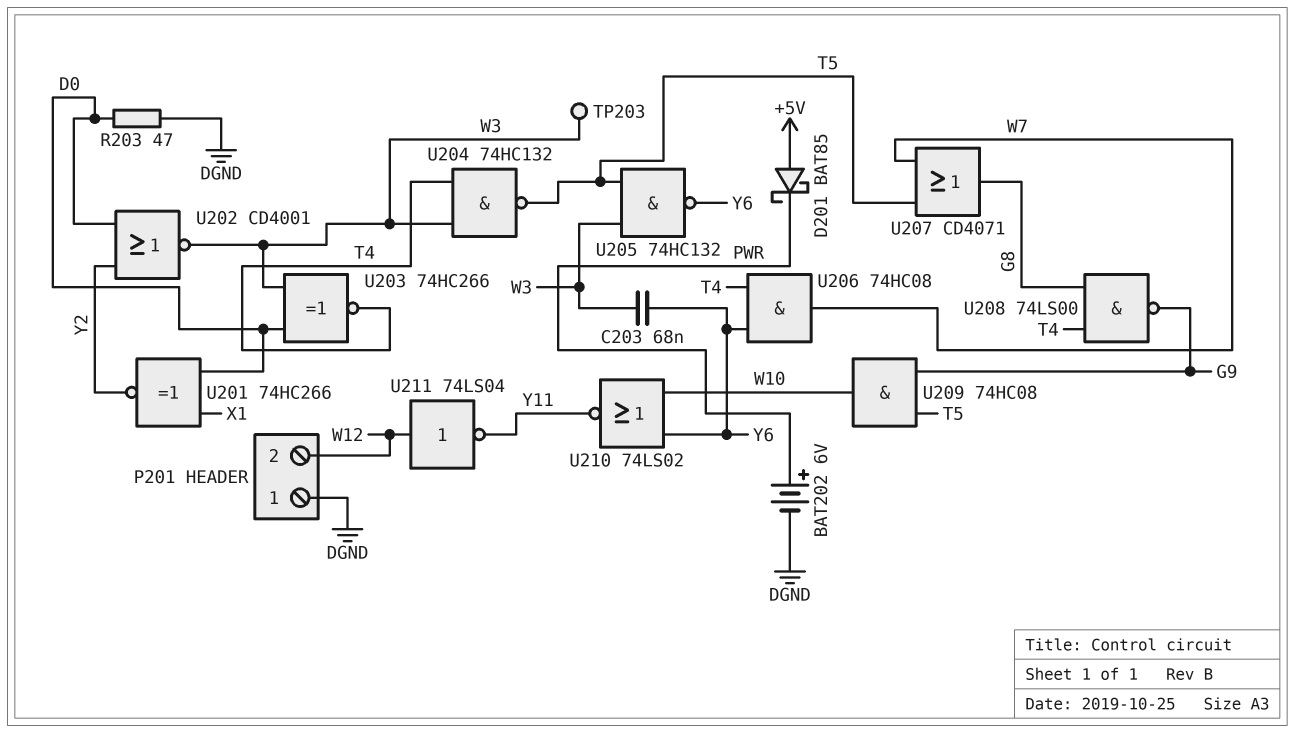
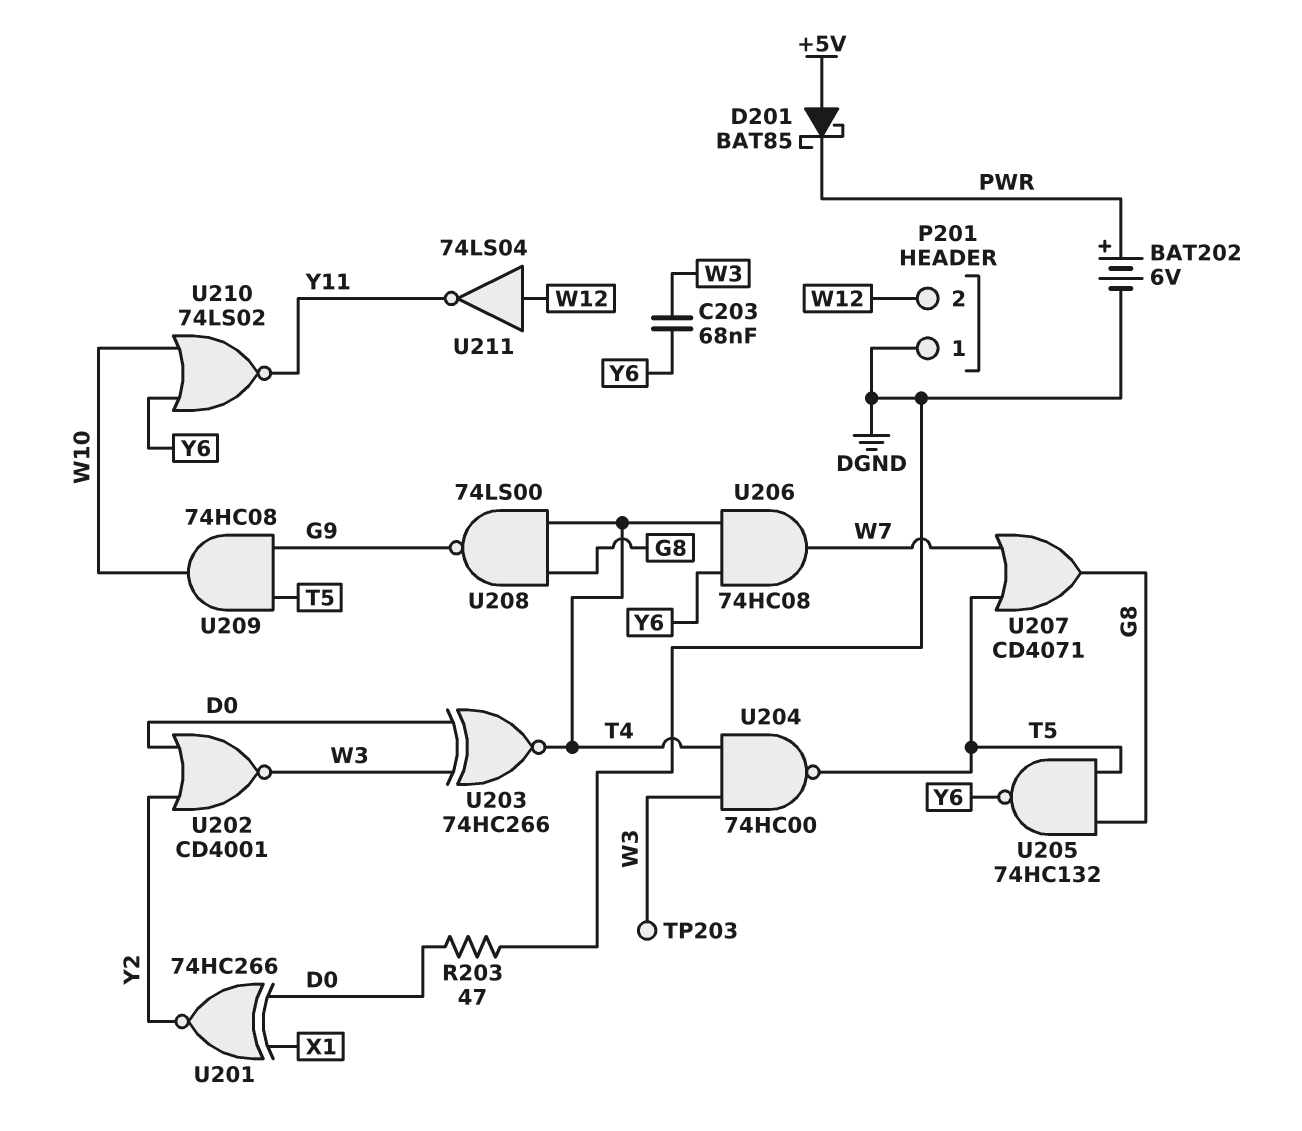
U204: NAND 74HC132 (in T4, in W3, out T5) -> NAND 74HC00 (in T4, in W3, out T5)
U205: NAND 74HC132 (in T5, in W3, out Y6) -> NAND 74HC132 (in G8, in T5, out Y6)

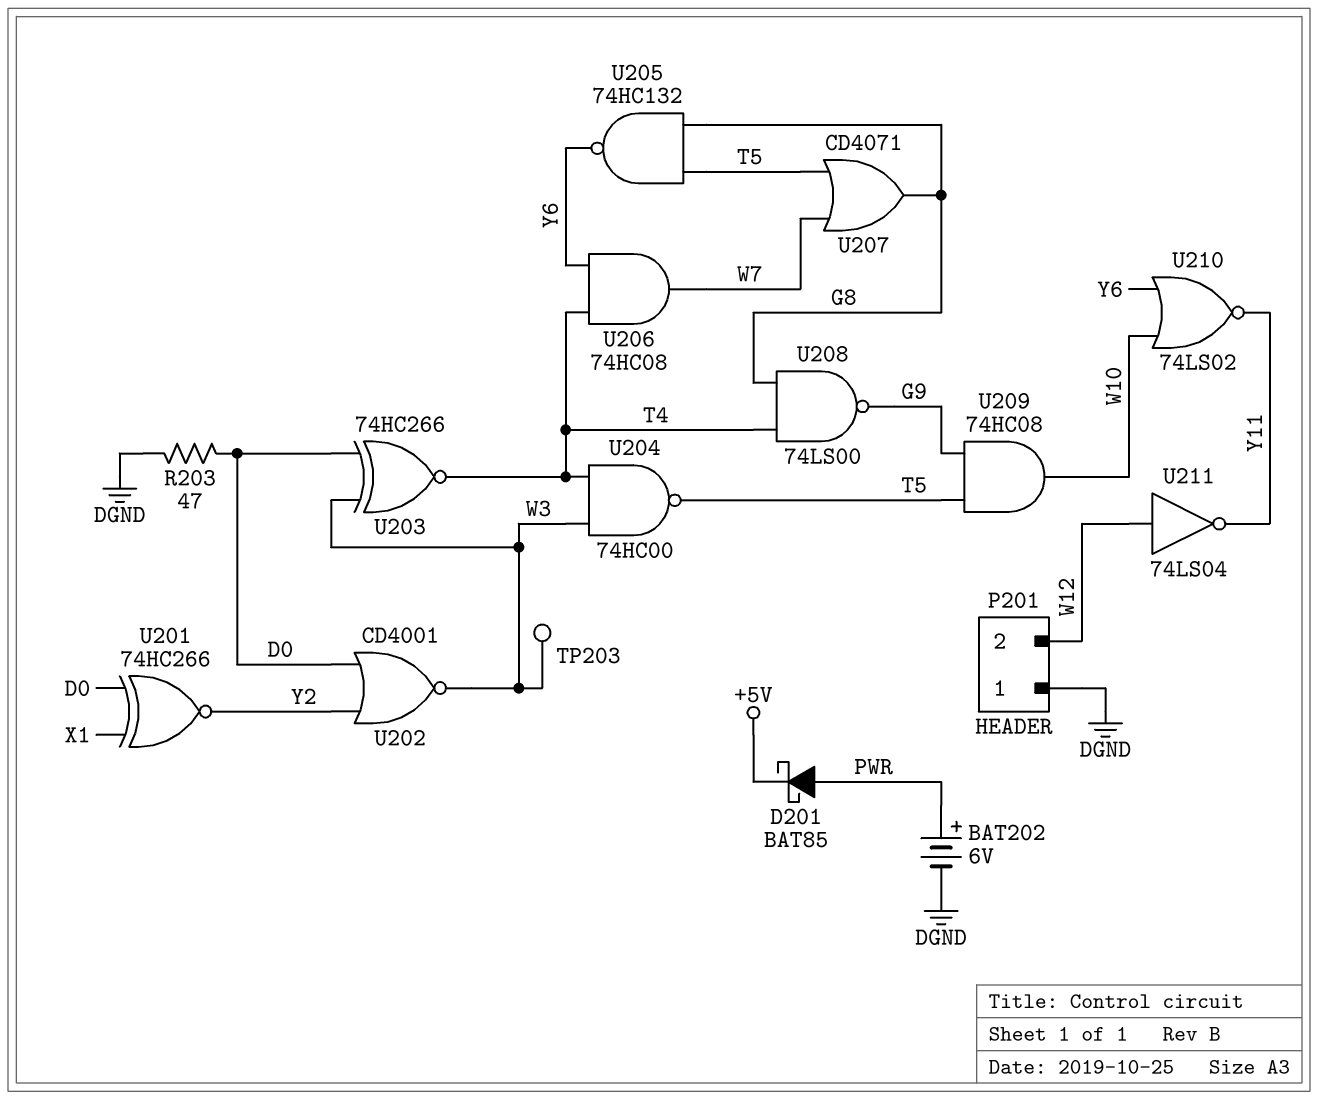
C203: 68nF (W3, Y6) -> none
D201: schottky BAT85 (A +5V, K PWR) -> schottky BAT85 (A PWR, K +5V)

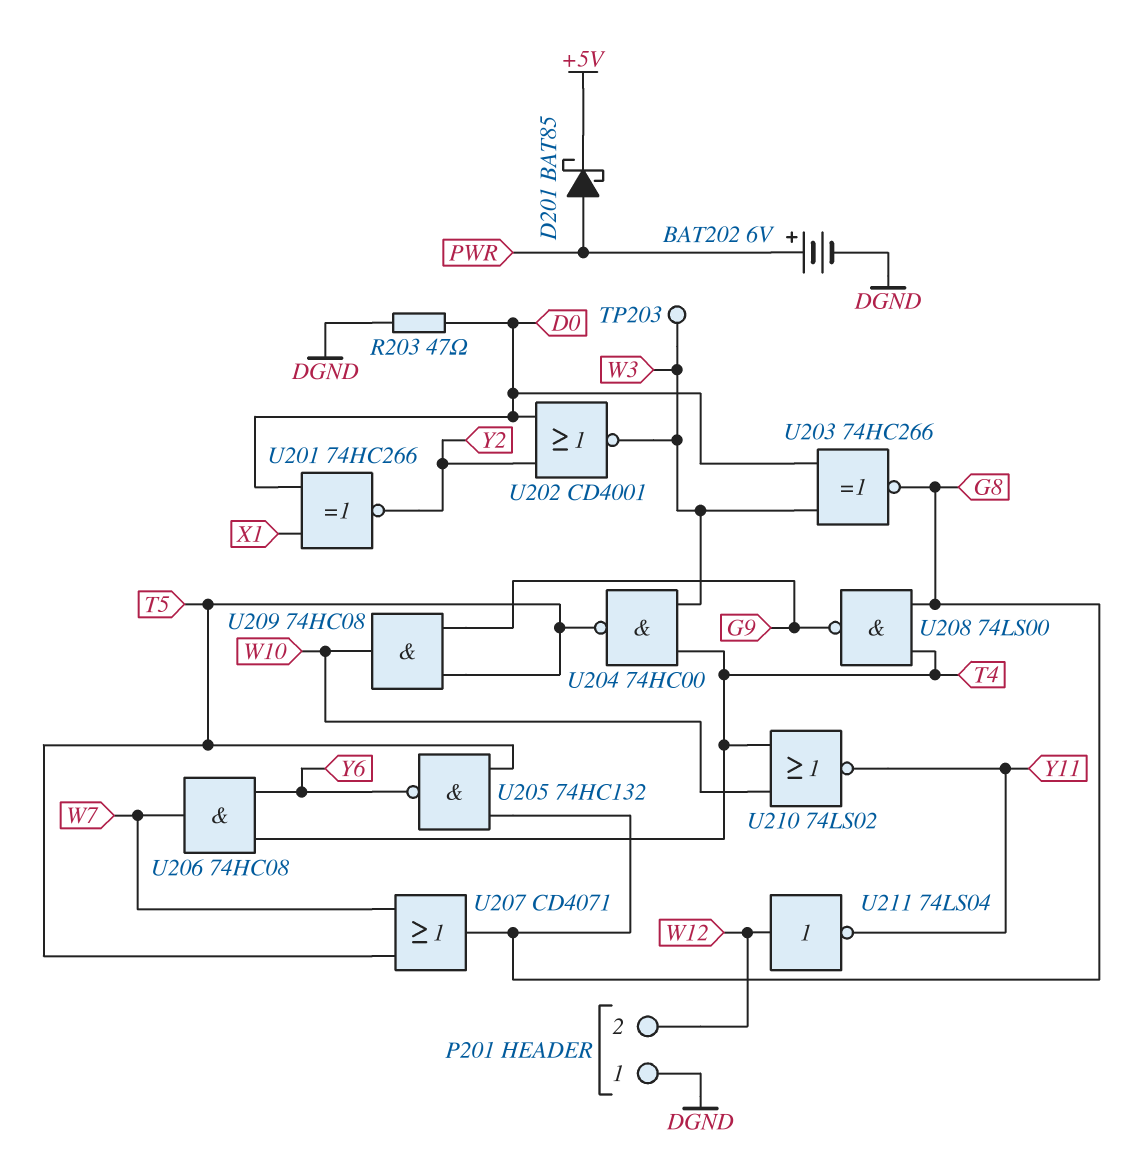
U203: XNOR 74HC266 (in D0, in W3, out T4) -> XNOR 74HC266 (in D0, in W3, out G8)
U210: NOR 74LS02 (in W10, in Y6, out Y11) -> NOR 74LS02 (in T4, in W10, out Y11)

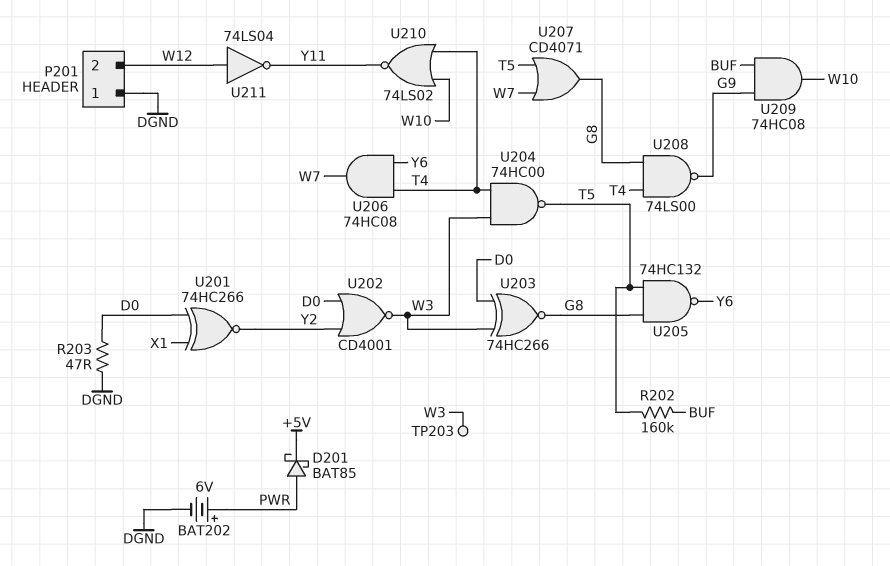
R202: none -> 160k (BUF, T5)
U209: AND 74HC08 (in G9, in T5, out W10) -> AND 74HC08 (in BUF, in G9, out W10)

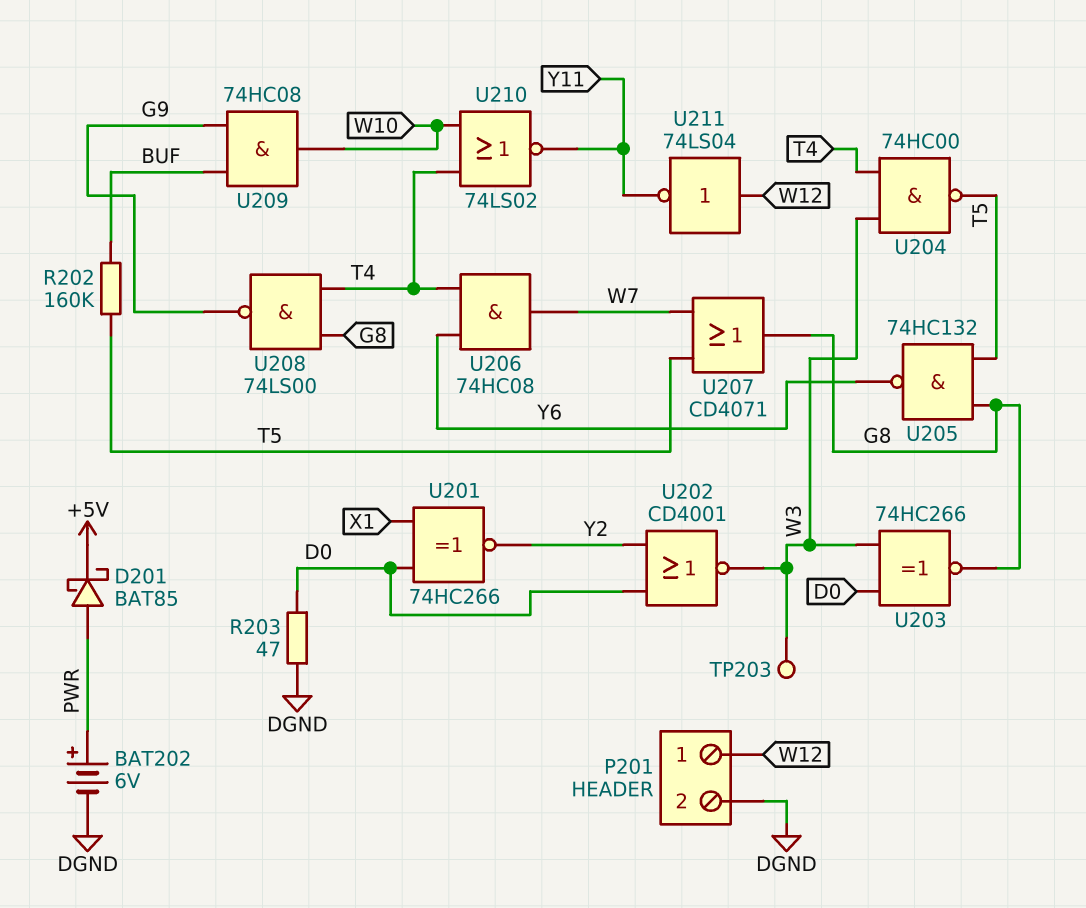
P201 pin 1: DGND -> W12
P201 pin 2: W12 -> DGND

